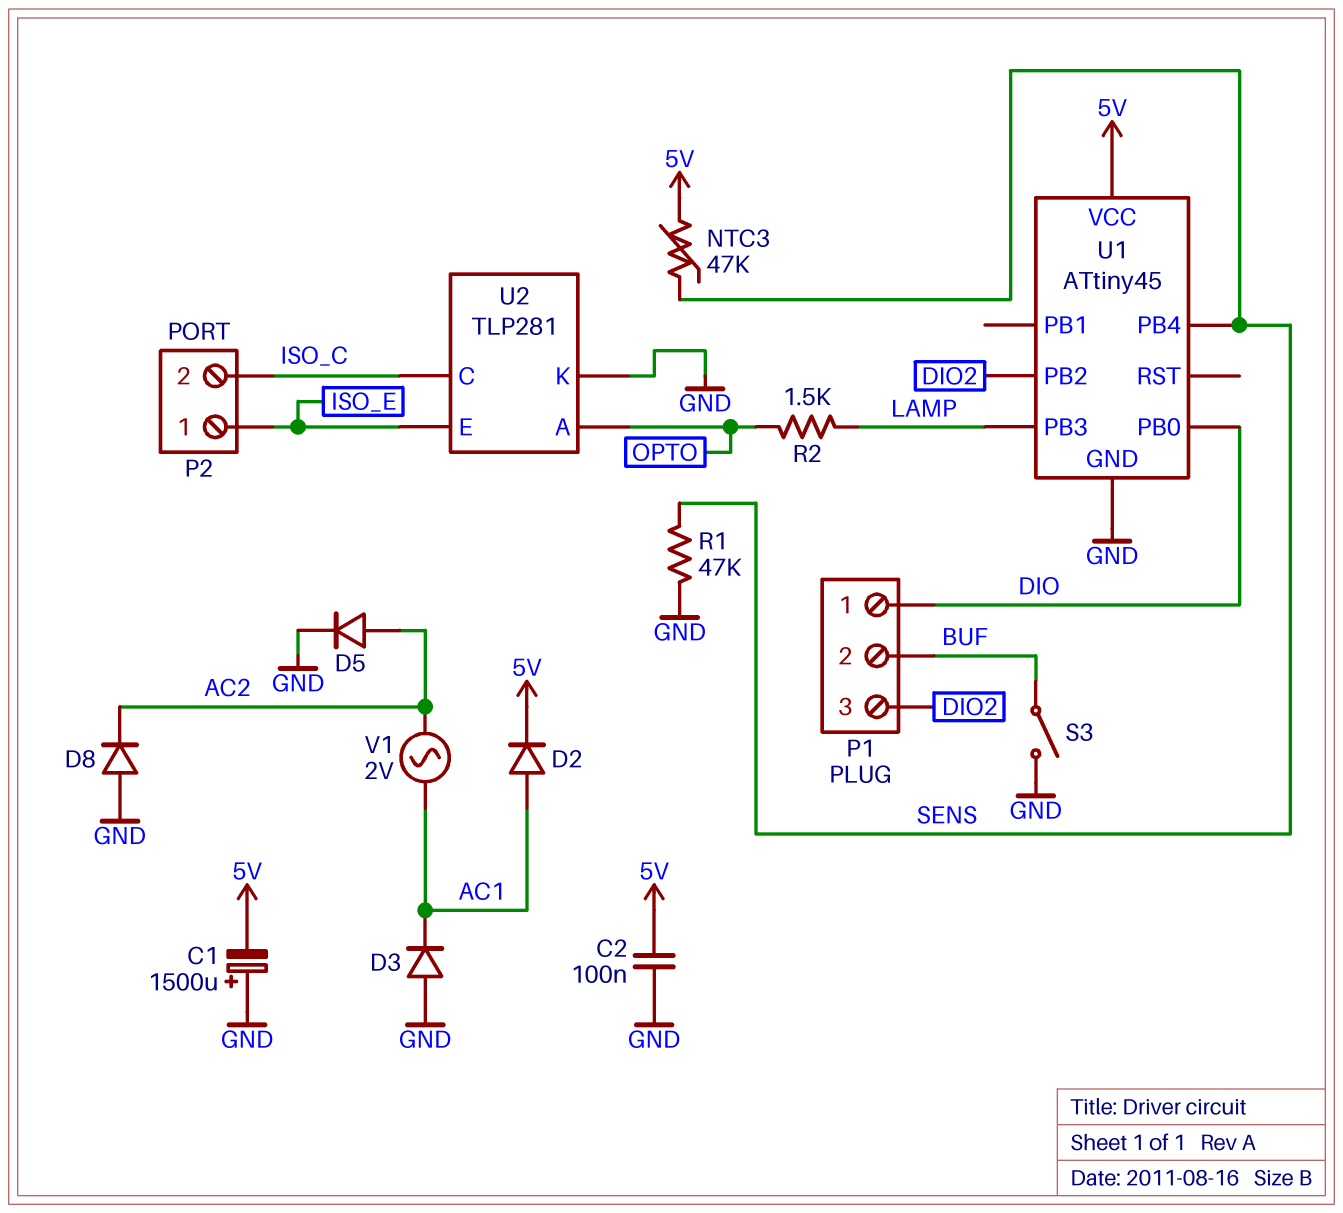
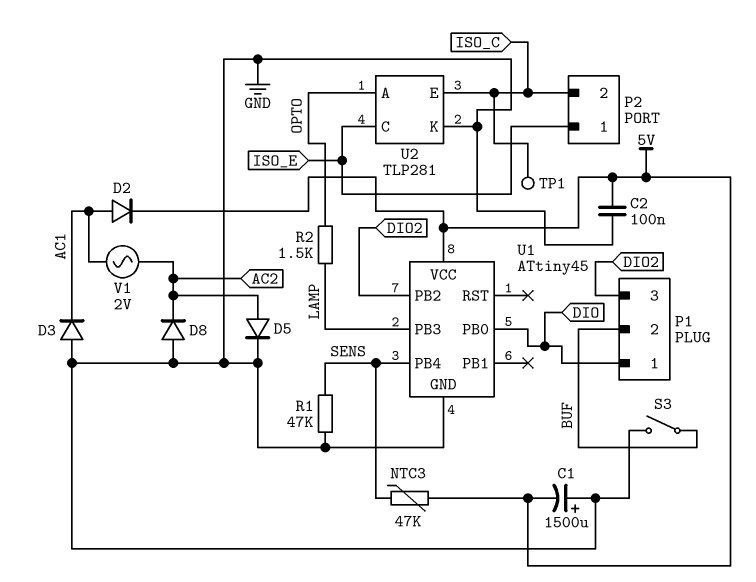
TP1: none -> test point (ISO_C)
U2 pin C: ISO_C -> ISO_E
U2 pin E: ISO_E -> ISO_C

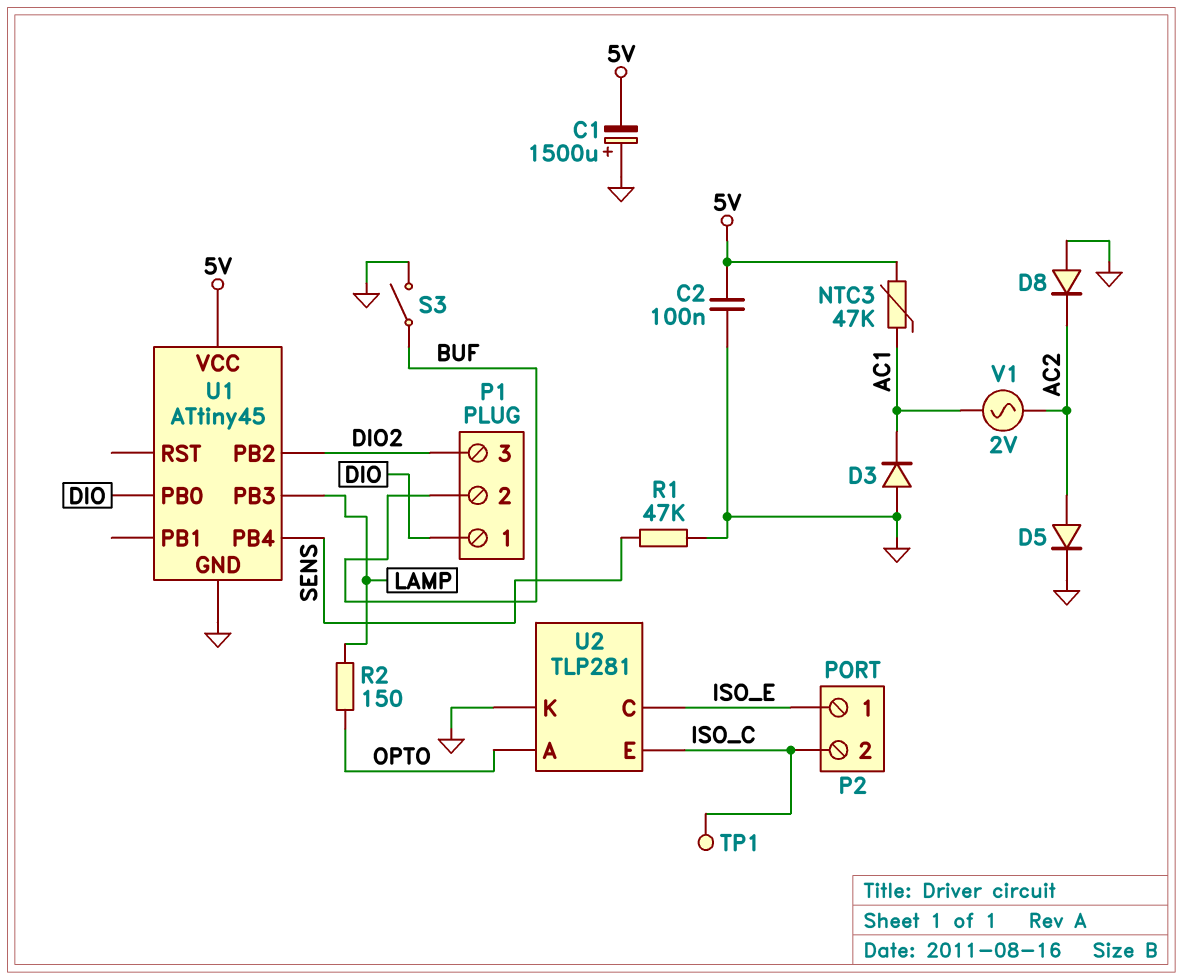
D2: diode (A AC1, K 5V) -> none
NTC3: 47k (5V, SENS) -> 47k (5V, AC1)
R2: 1.5k (LAMP, OPTO) -> 150 (LAMP, OPTO)

